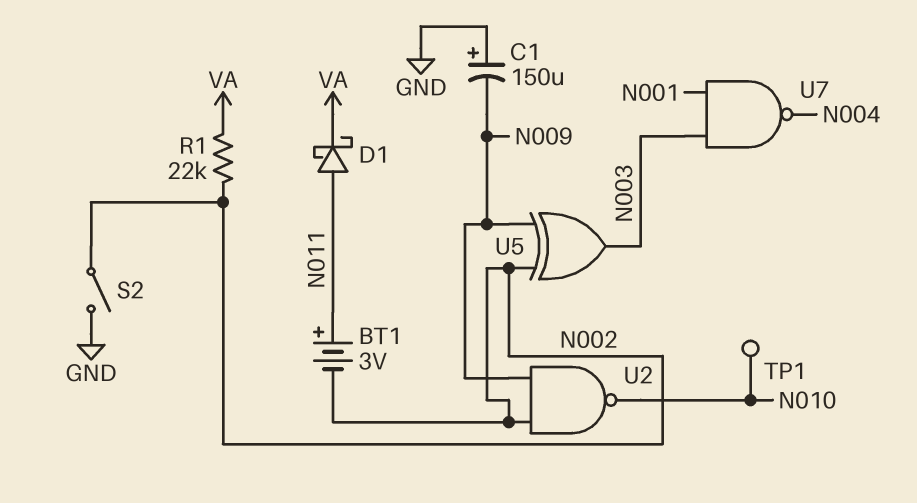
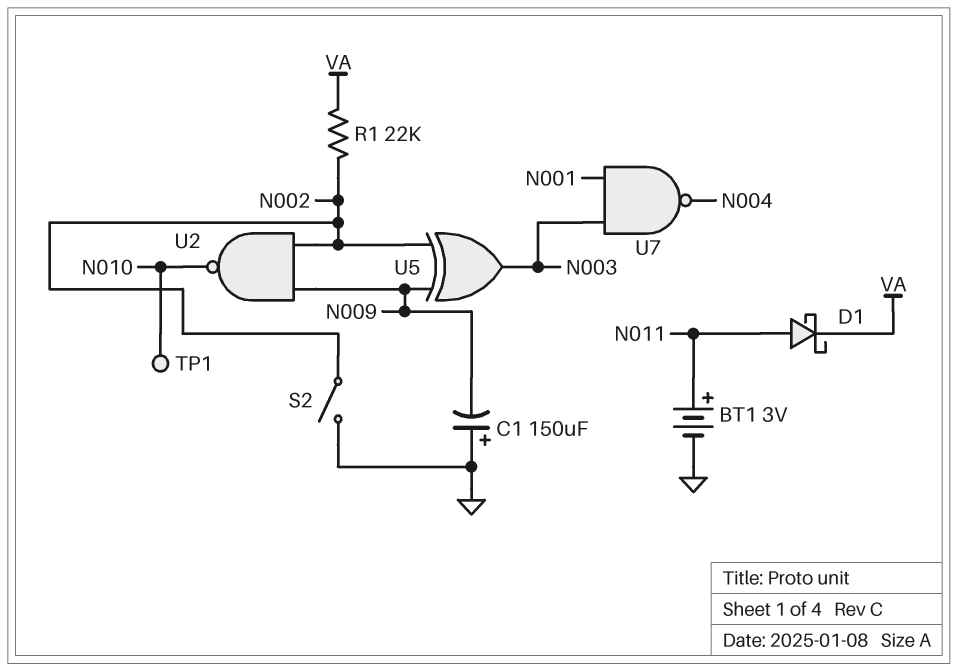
BT1: 3V (plus N011, minus N002) -> 3V (plus N011, minus GND)

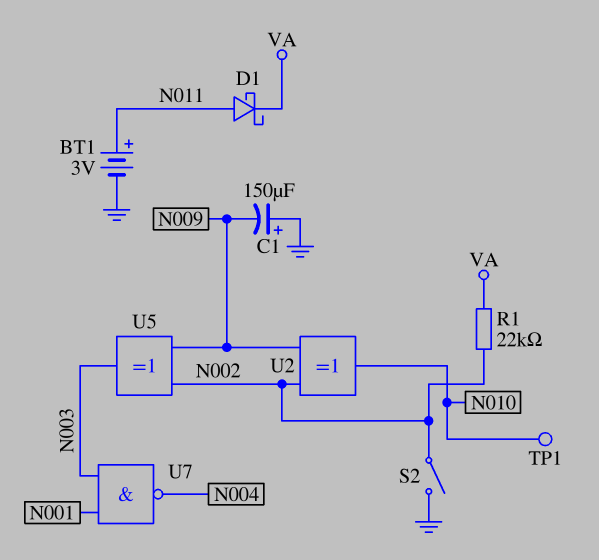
U2: NAND (in N002, in N009, out N010) -> XOR (in N002, in N009, out N010)

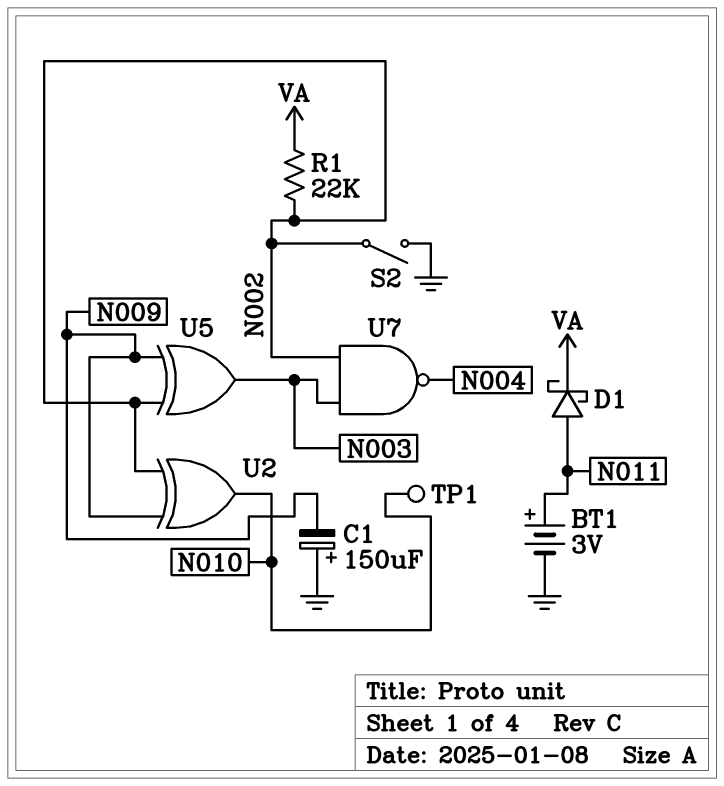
U7: NAND (in N001, in N003, out N004) -> NAND (in N002, in N003, out N004)

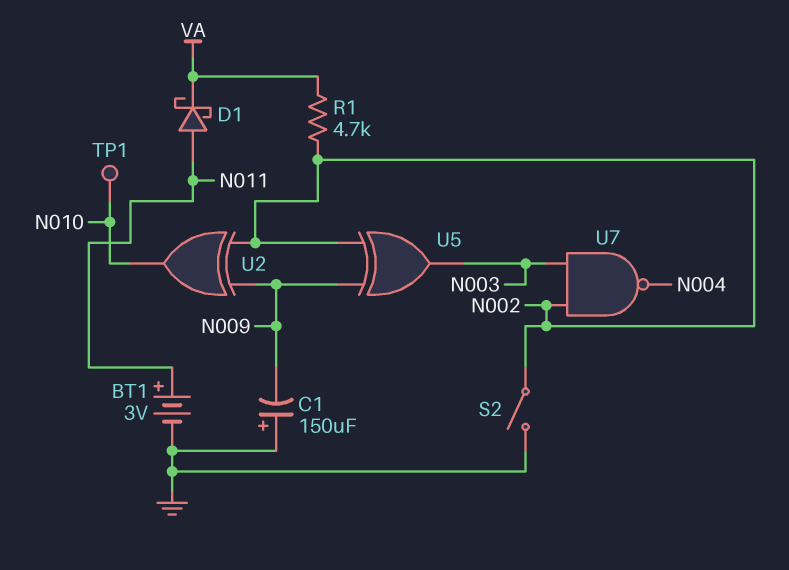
R1: 22k (N002, VA) -> 4.7k (N002, VA)

